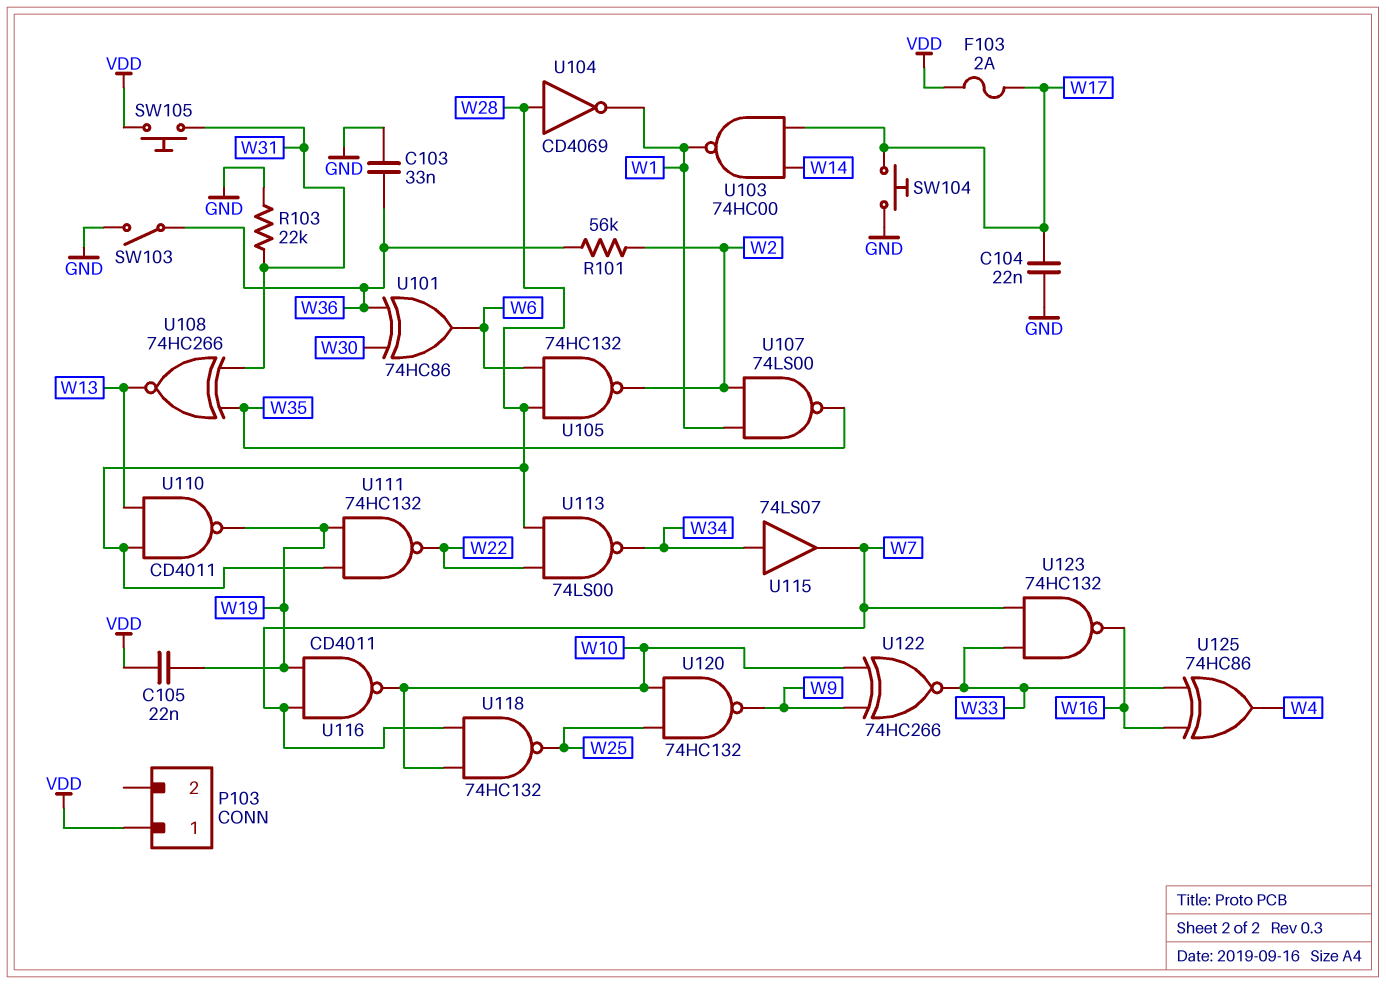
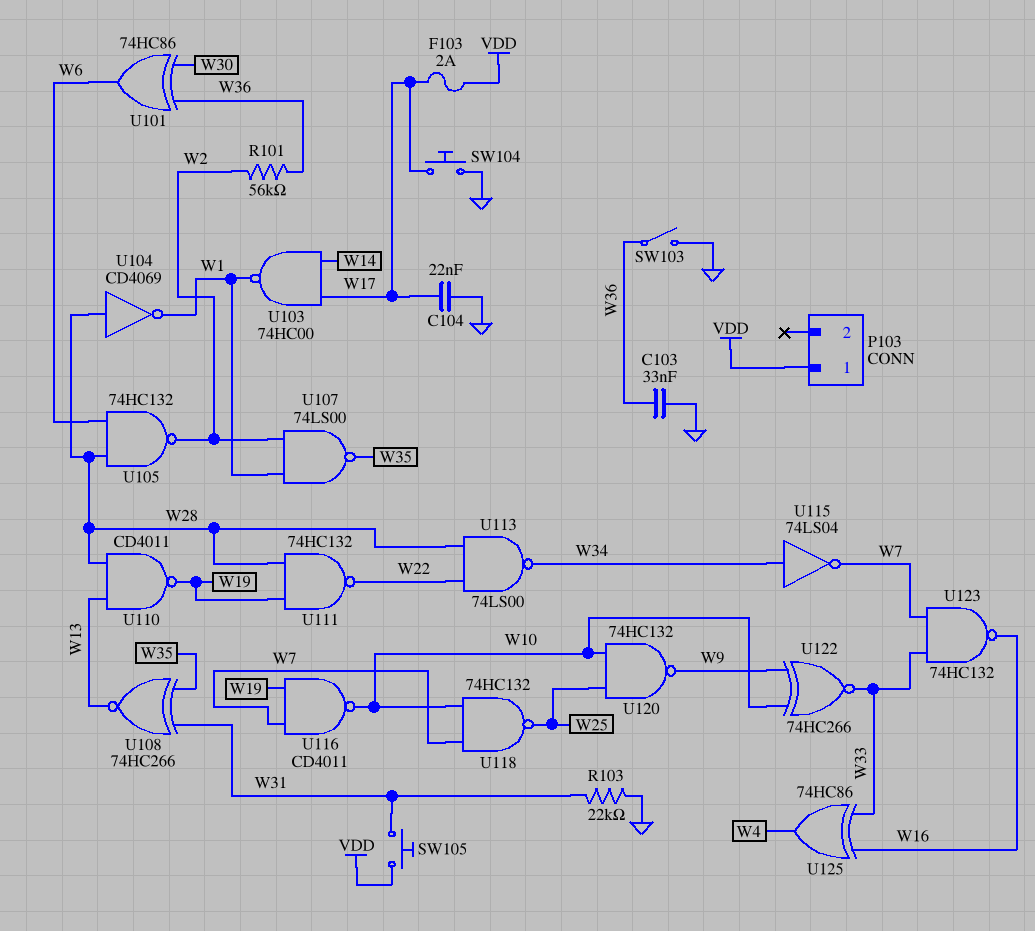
C105: 22nF (VDD, W19) -> none
U115: buffer 74LS07 (in W34, out W7) -> NOT 74LS04 (in W34, out W7)

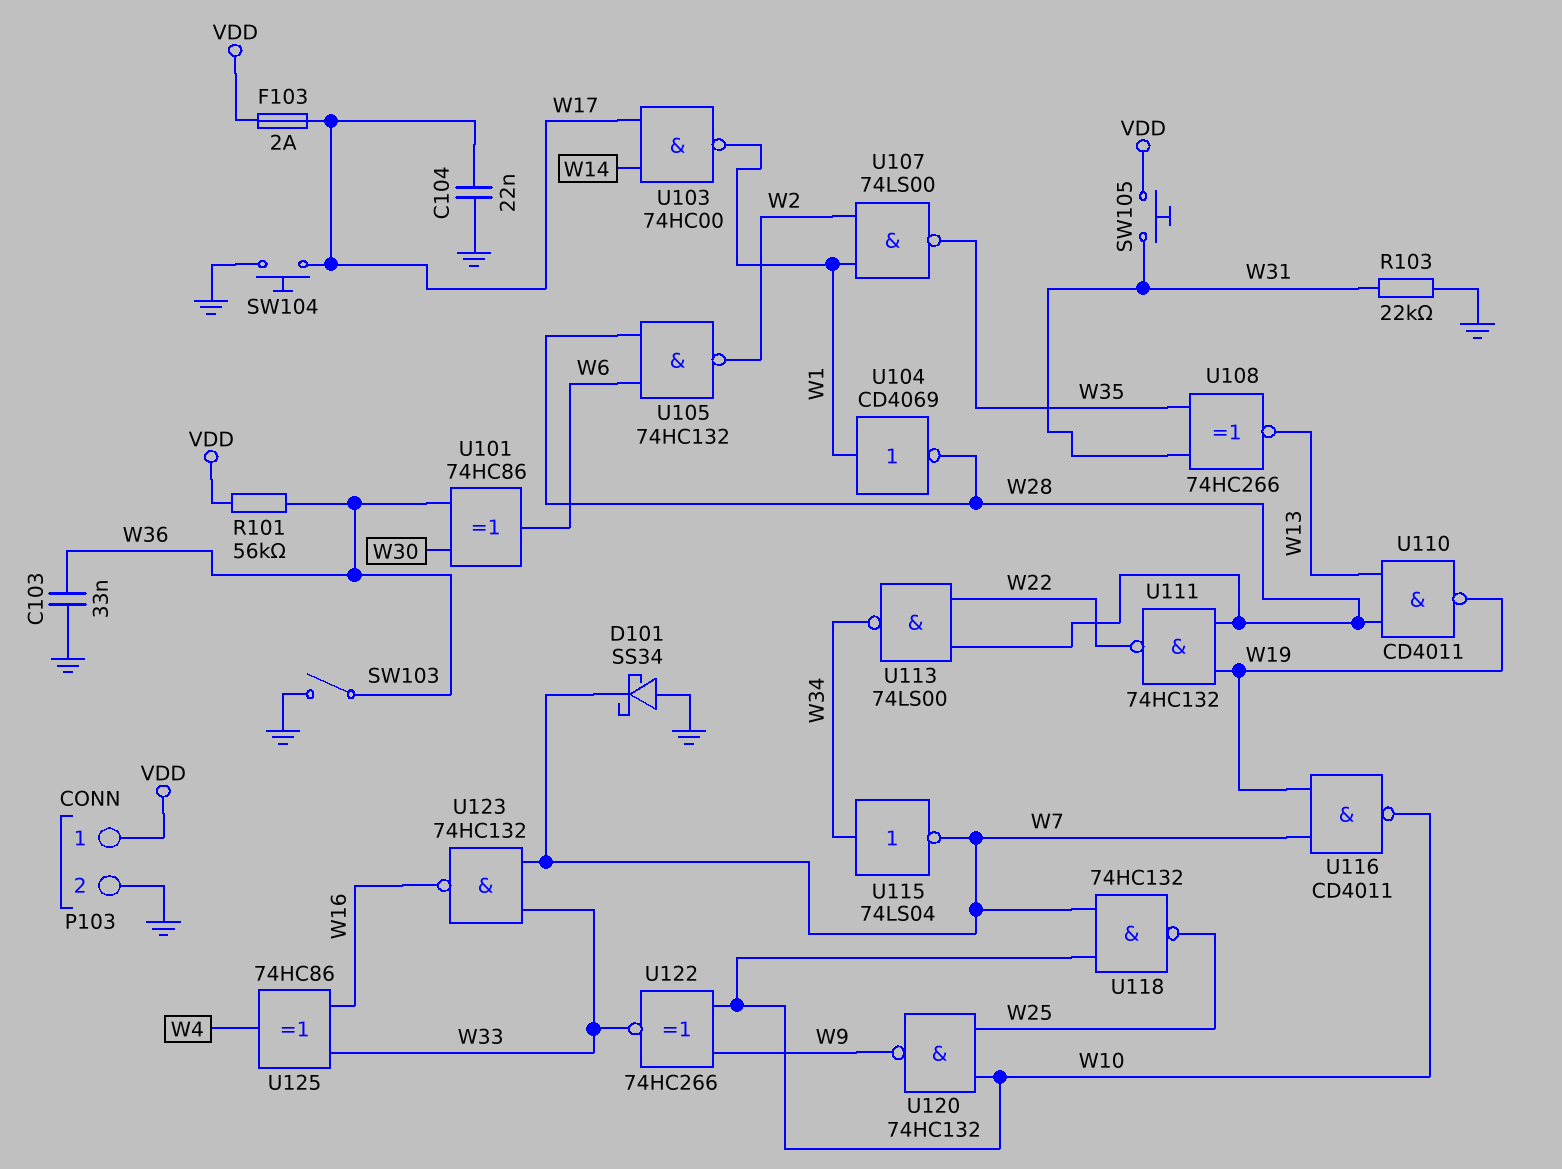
D101: none -> schottky SS34 (A GND, K W7)
P103 pin 2: none -> GND
R101: 56k (W2, W36) -> 56k (VDD, W36)
U104: NOT CD4069 (in W28, out W1) -> NOT CD4069 (in W1, out W28)

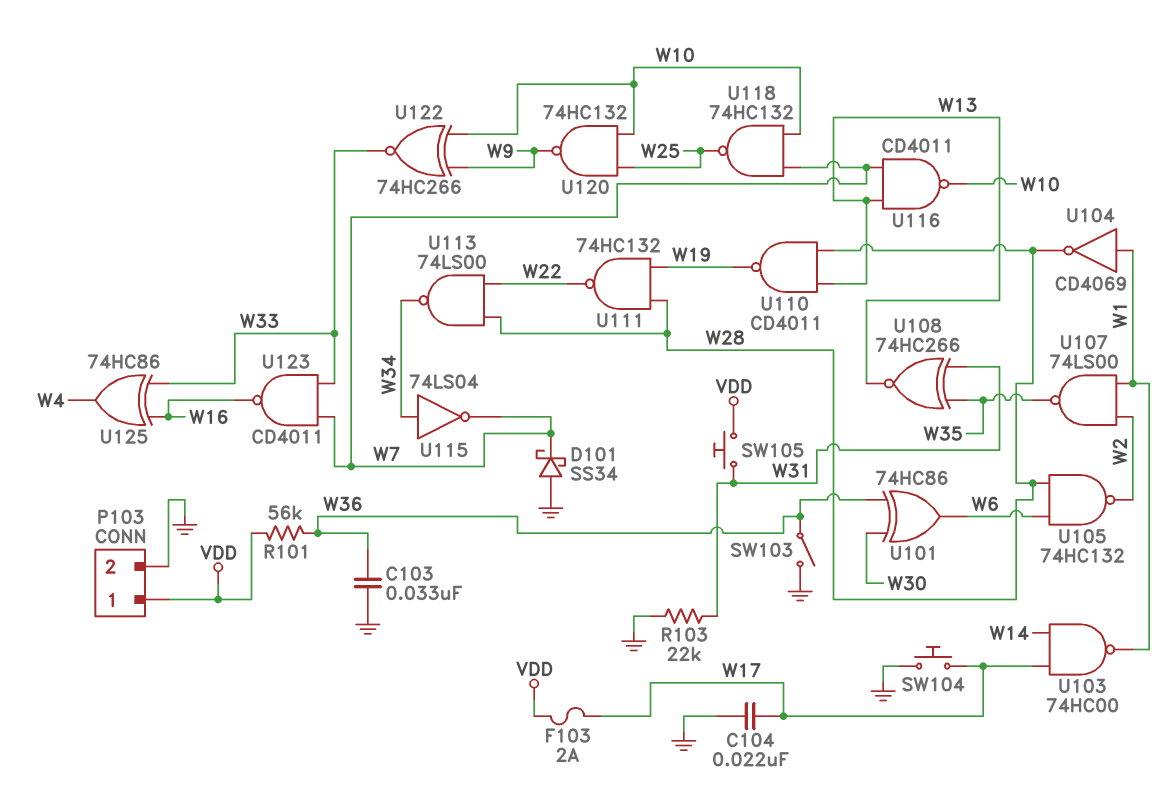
U116: NAND CD4011 (in W7, in W19, out W10) -> NAND CD4011 (in W7, in W13, out W10)
U123: NAND 74HC132 (in W7, in W33, out W16) -> NAND CD4011 (in W7, in W33, out W16)

